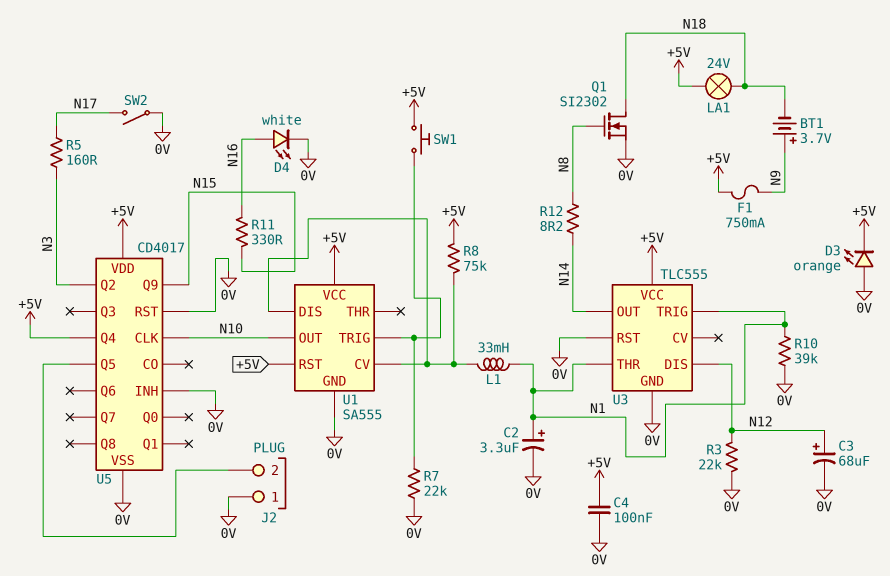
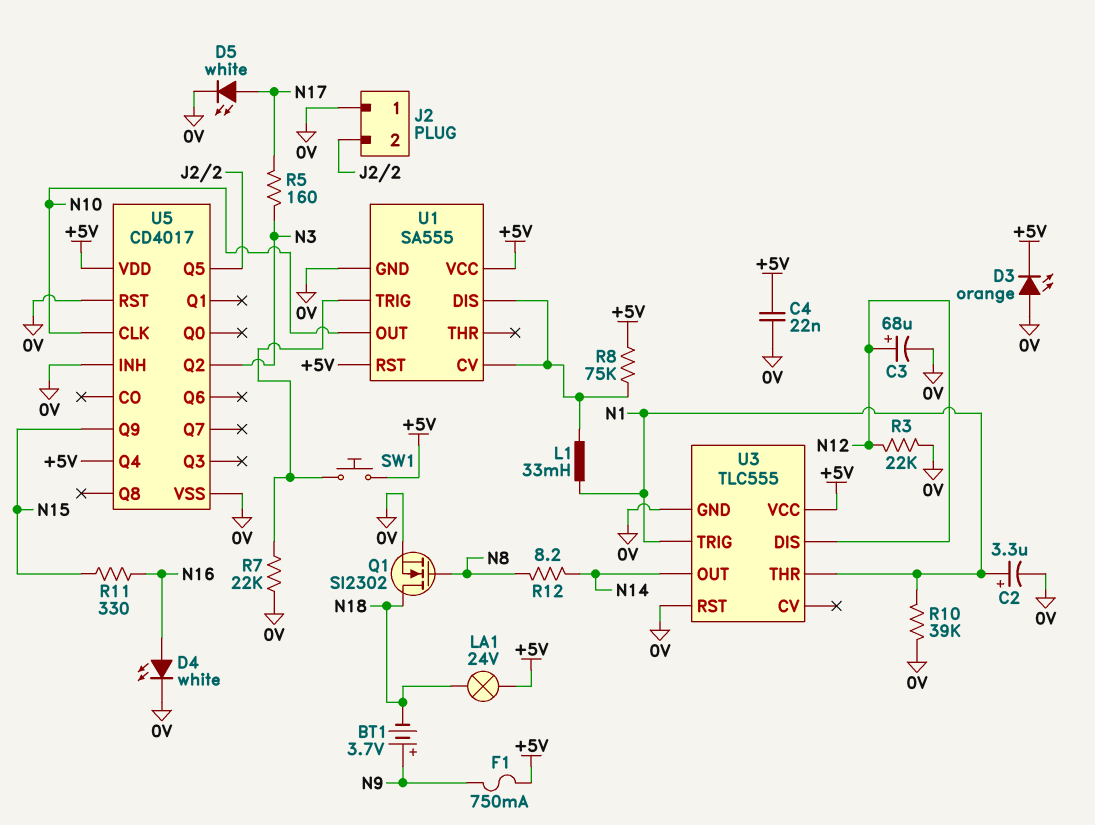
C4: 100nF (+5V, 0V) -> 22nF (+5V, 0V)
D5: none -> LED white (A N17, K 0V)
SW2: switch (0V, N17) -> none

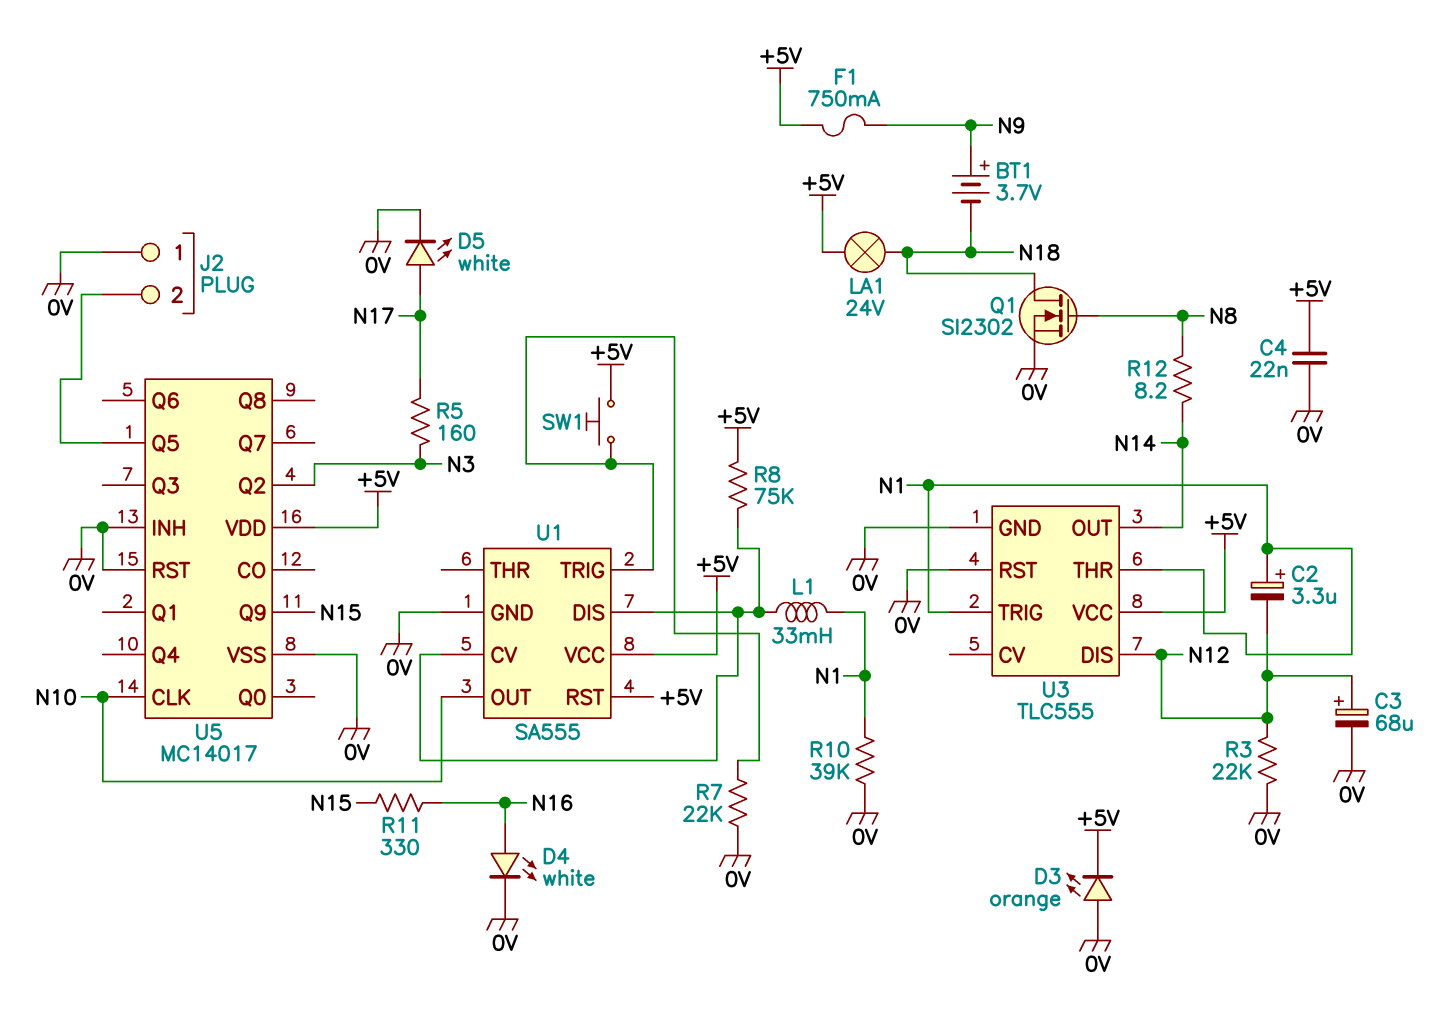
C2: 3.3uF (plus N1, minus 0V) -> 3.3uF (plus N1, minus N12)
U5: CD4017 -> MC14017
U5 pin Q4: +5V -> none

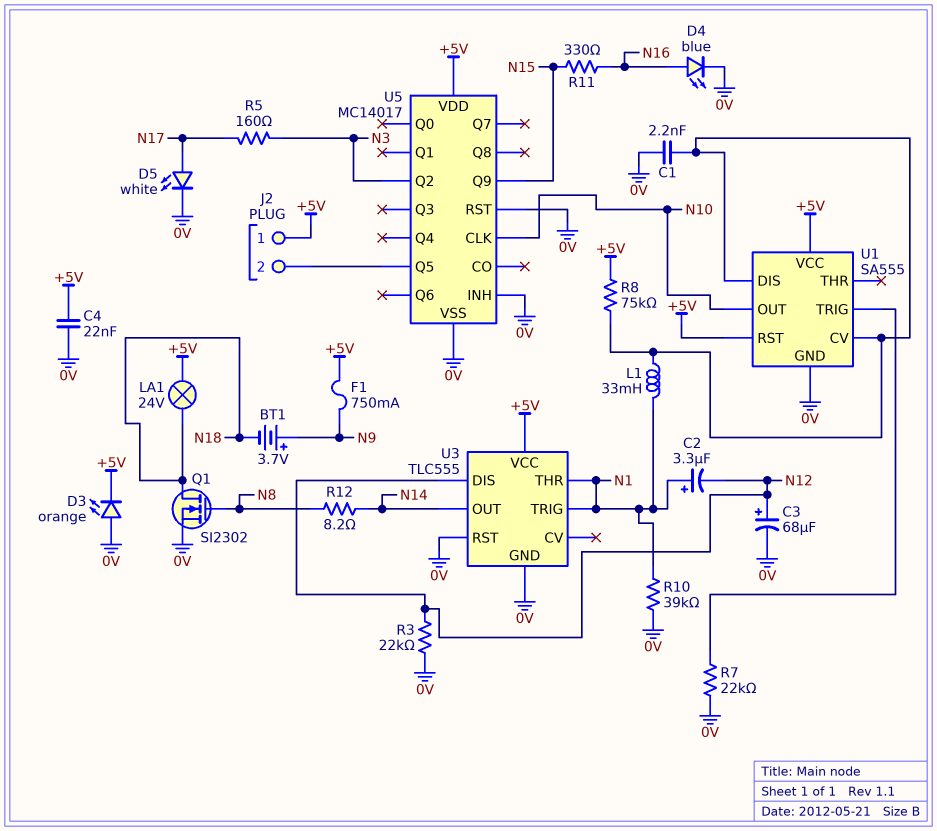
C1: none -> 2.2nF (0V, U1/CV)
D4: LED white (A N16, K 0V) -> LED blue (A N16, K 0V)
J2 pin 1: 0V -> +5V
SW1: button (+5V, U1/TRIG) -> none

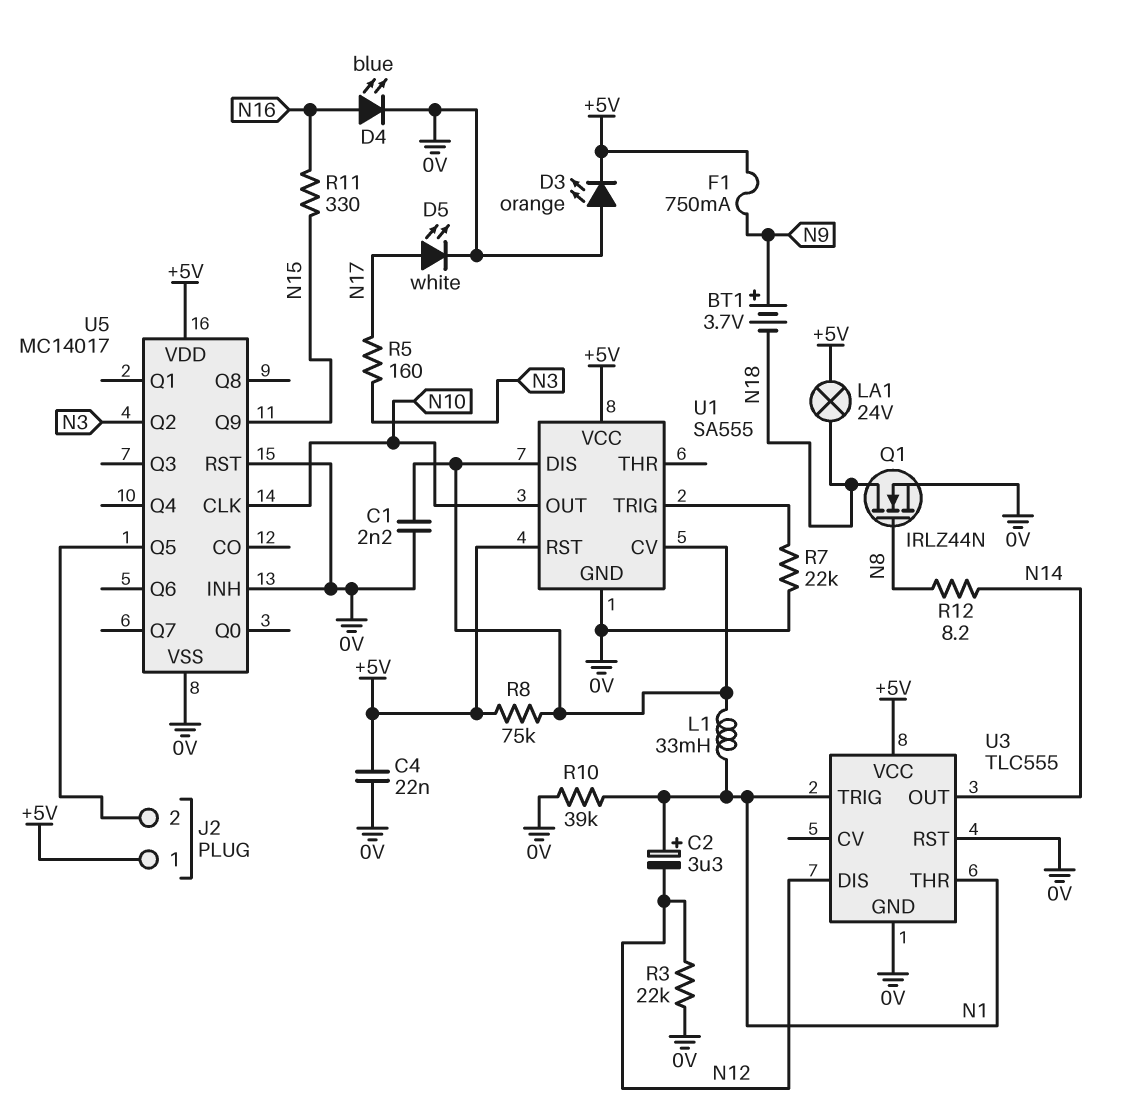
C3: 68uF (plus N12, minus 0V) -> none
Q1: NMOS SI2302 (G N8, D N18, S 0V) -> NMOS IRLZ44N (G N8, D N18, S 0V)

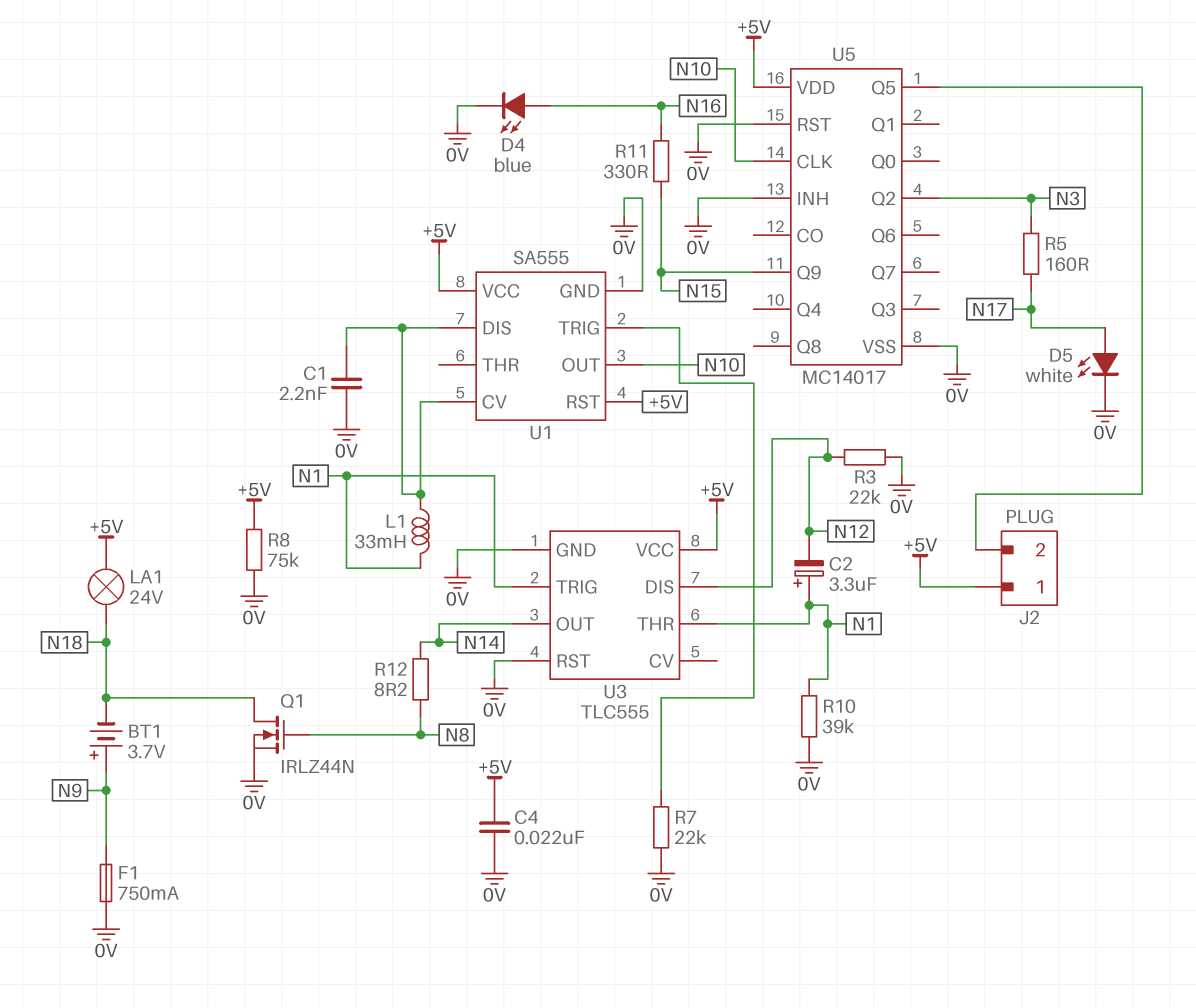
D3: LED orange (A 0V, K +5V) -> none
F1: 750mA (+5V, N9) -> 750mA (0V, N9)
R8: 75k (+5V, U1/CV) -> 75k (+5V, 0V)

